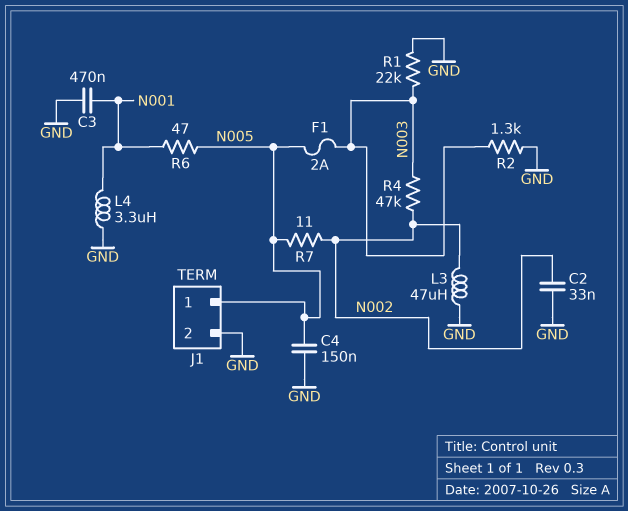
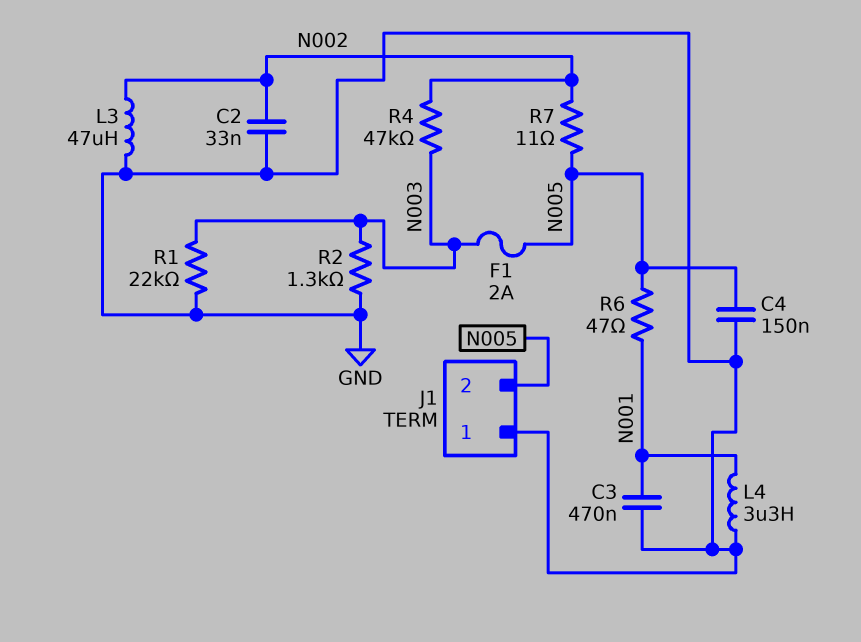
J1 pin 1: N005 -> GND
J1 pin 2: GND -> N005

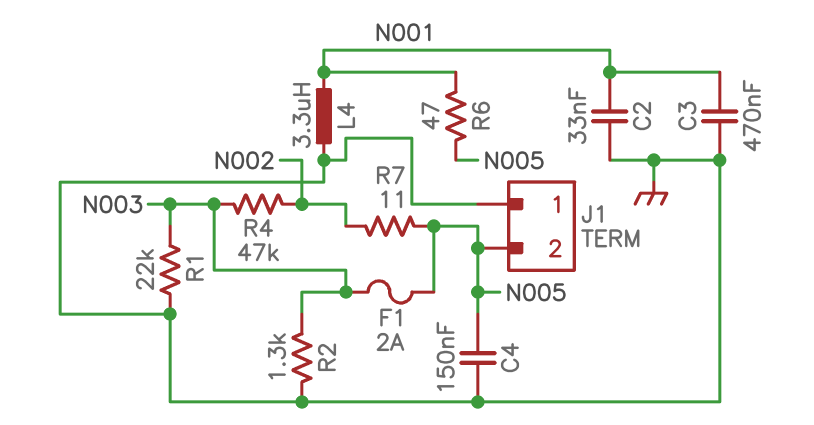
C2: 33nF (GND, N002) -> 33nF (GND, N001)
L3: 47uH (GND, N002) -> none

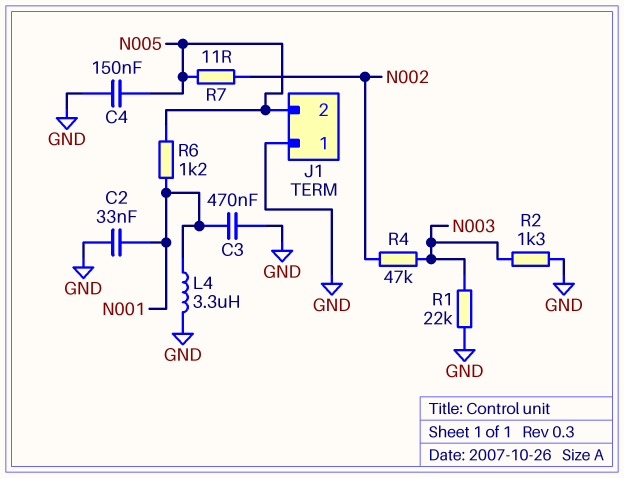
F1: 2A (N003, N005) -> none
R6: 47 (N001, N005) -> 1.2k (N001, N005)

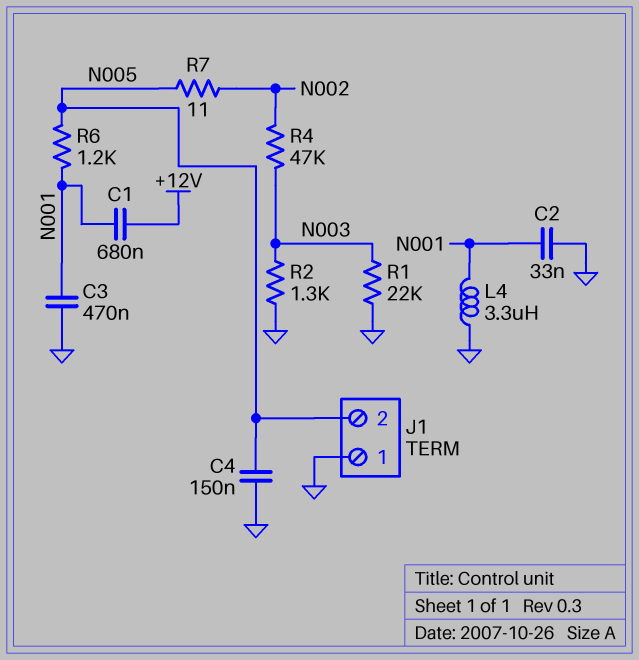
C1: none -> 680nF (+12V, N001)

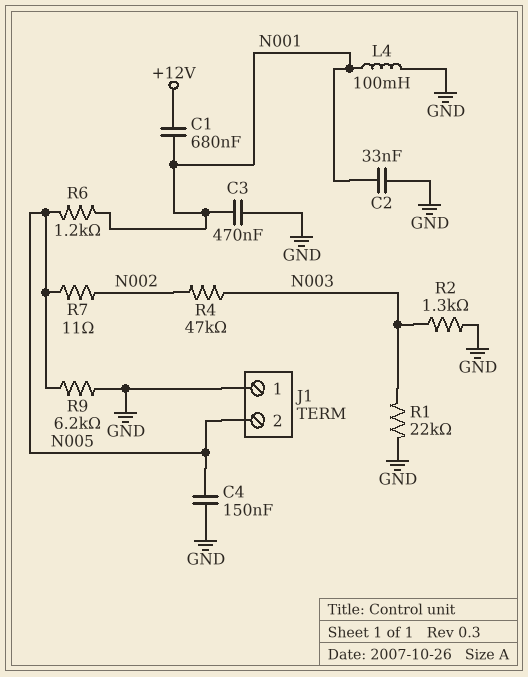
L4: 3.3uH (GND, N001) -> 100mH (GND, N001)
R9: none -> 6.2k (GND, N005)

